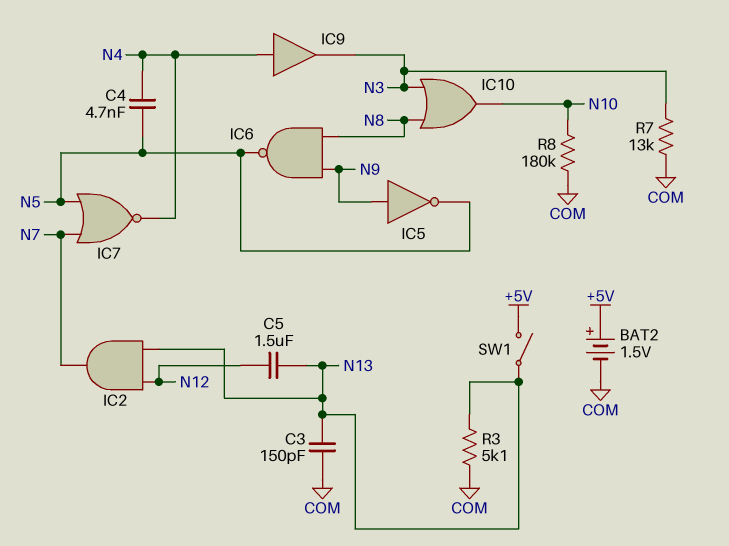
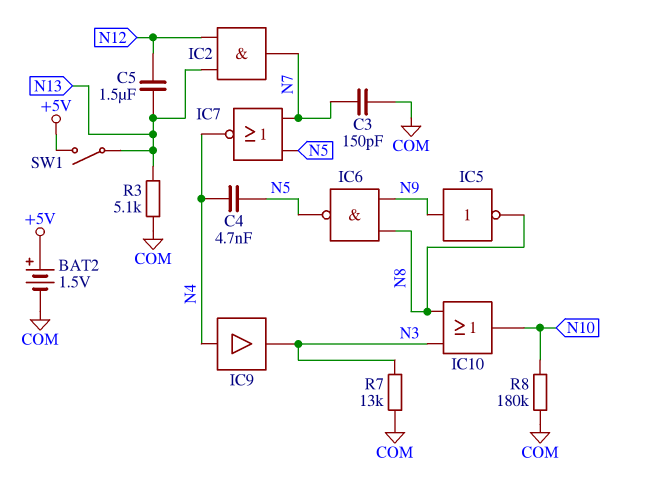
C3: 150pF (COM, N13) -> 150pF (COM, N7)
IC5: NOT (in N9, out N5) -> NOT (in N9, out N8)

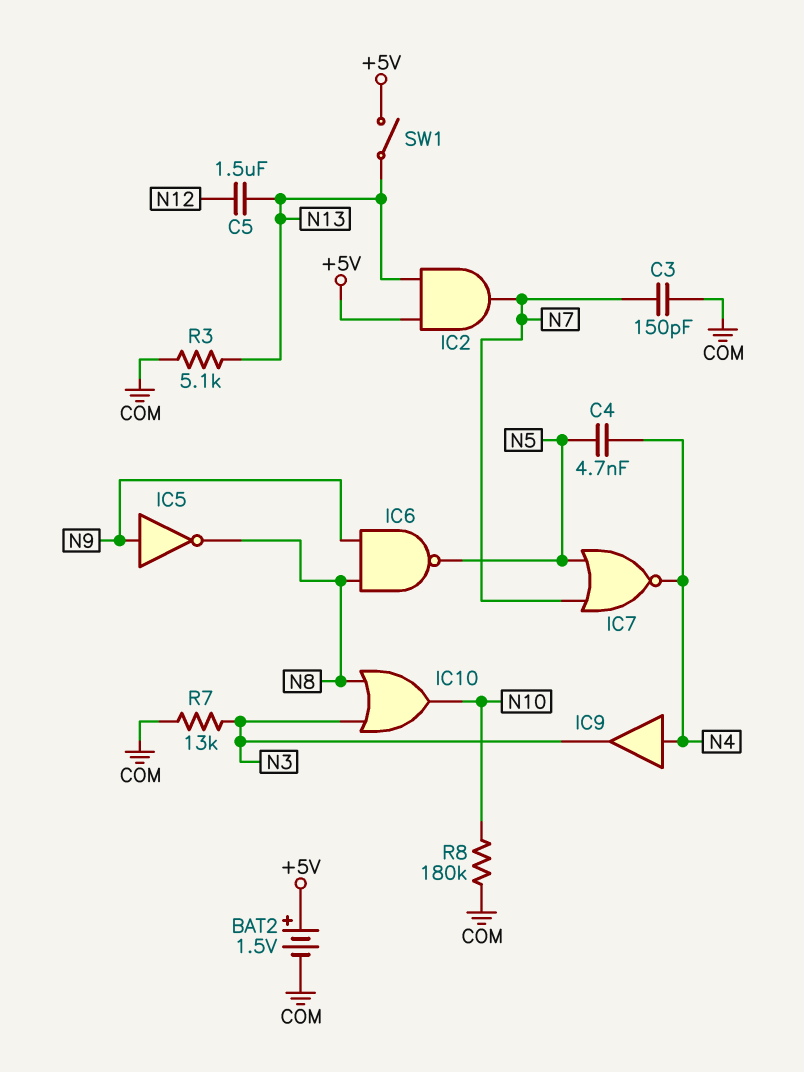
IC2: AND (in N12, in N13, out N7) -> AND (in +5V, in N13, out N7)

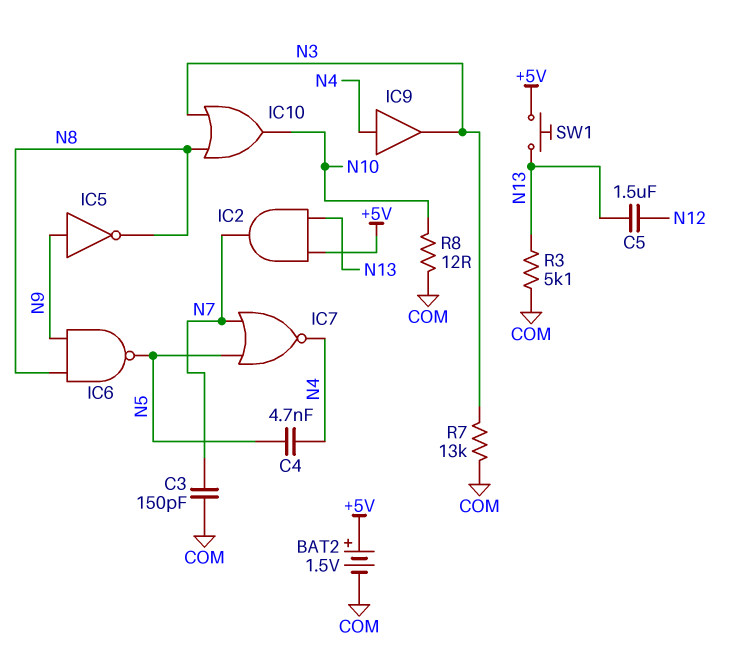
R8: 180k (COM, N10) -> 12 (COM, N10)
SW1: switch (+5V, N13) -> button (+5V, N13)

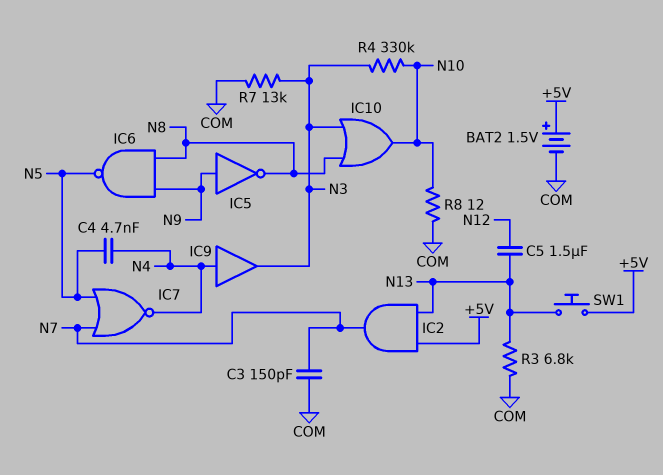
R3: 5.1k (COM, N13) -> 6.8k (COM, N13)
R4: none -> 330k (N3, N10)

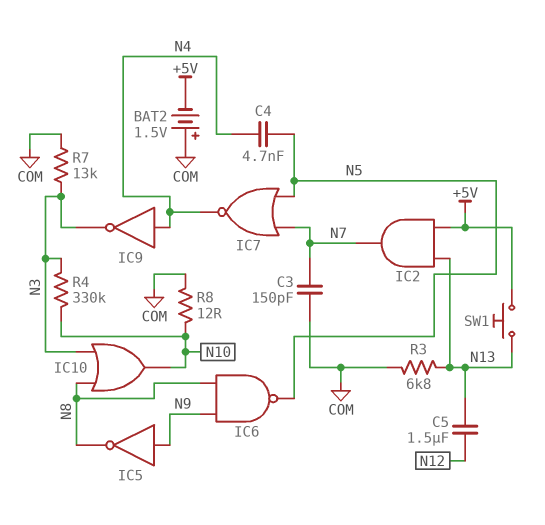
BAT2: 1.5V (plus +5V, minus COM) -> 1.5V (plus COM, minus +5V)
IC9: buffer (in N4, out N3) -> NOT (in N4, out N3)

